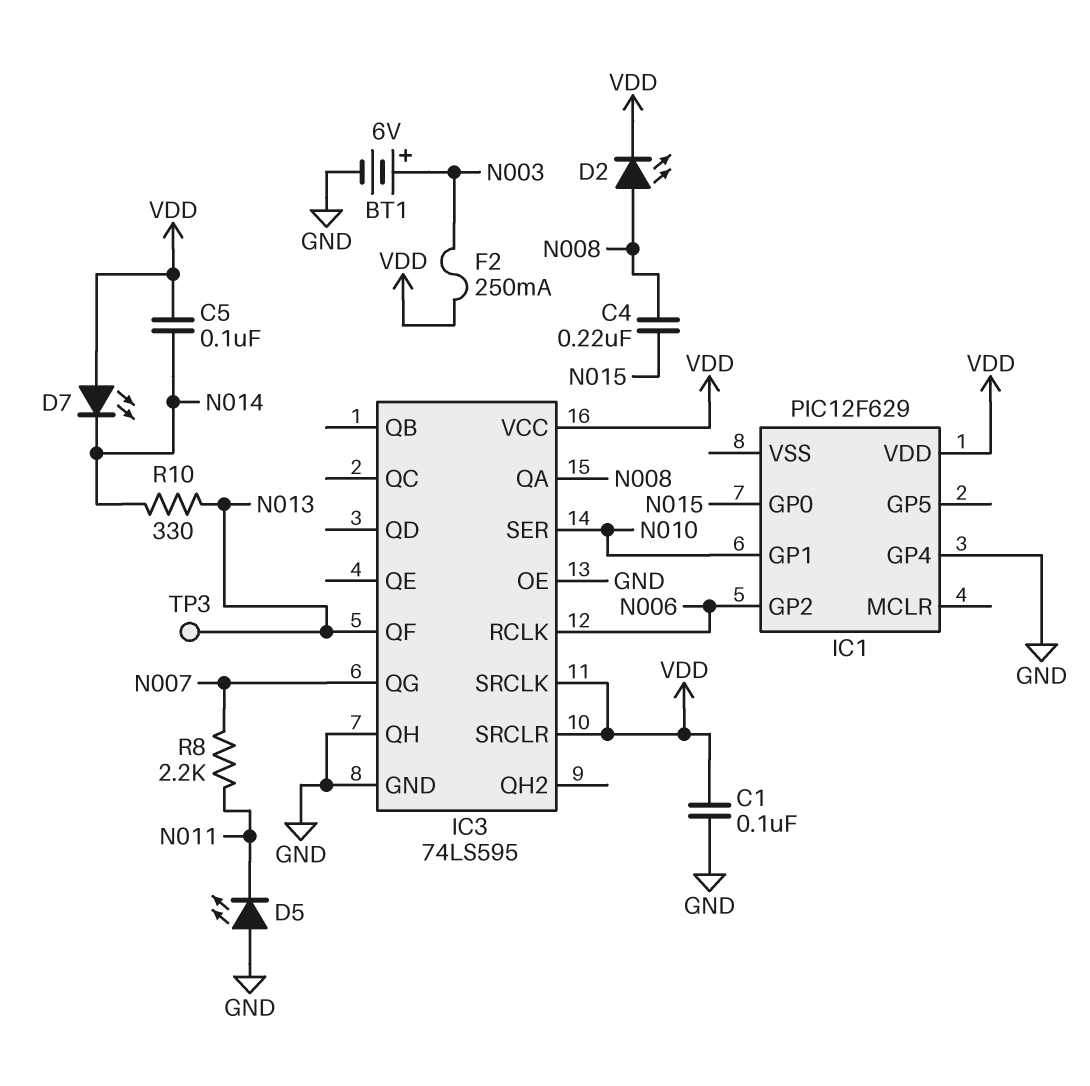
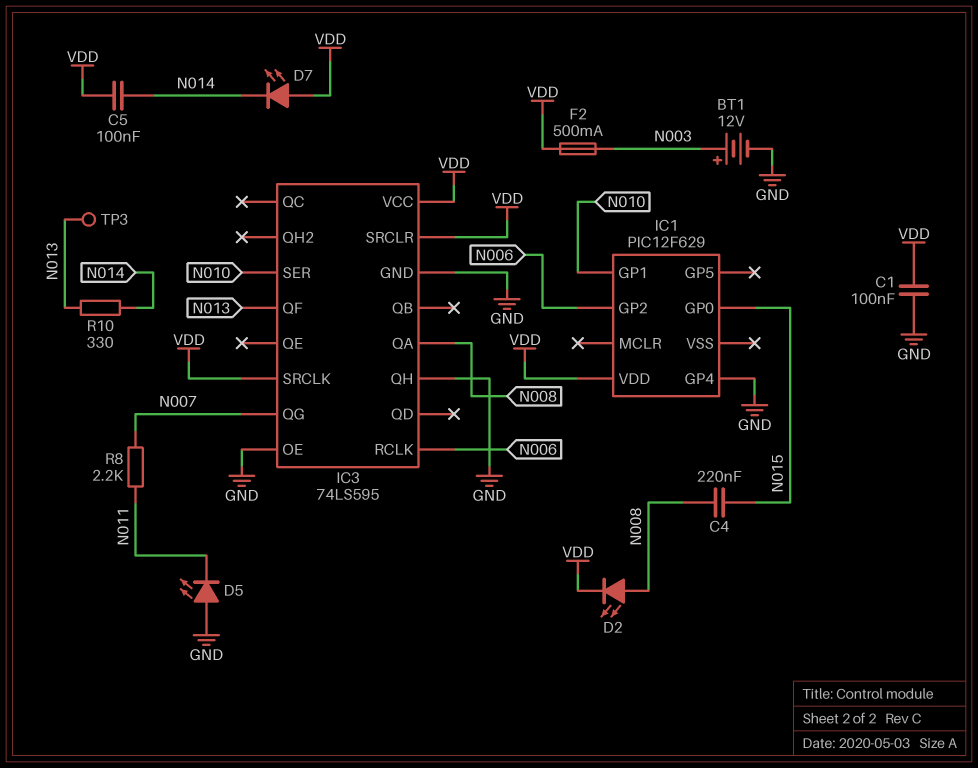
BT1: 6V (plus N003, minus GND) -> 12V (plus N003, minus GND)
F2: 250mA (N003, VDD) -> 500mA (N003, VDD)

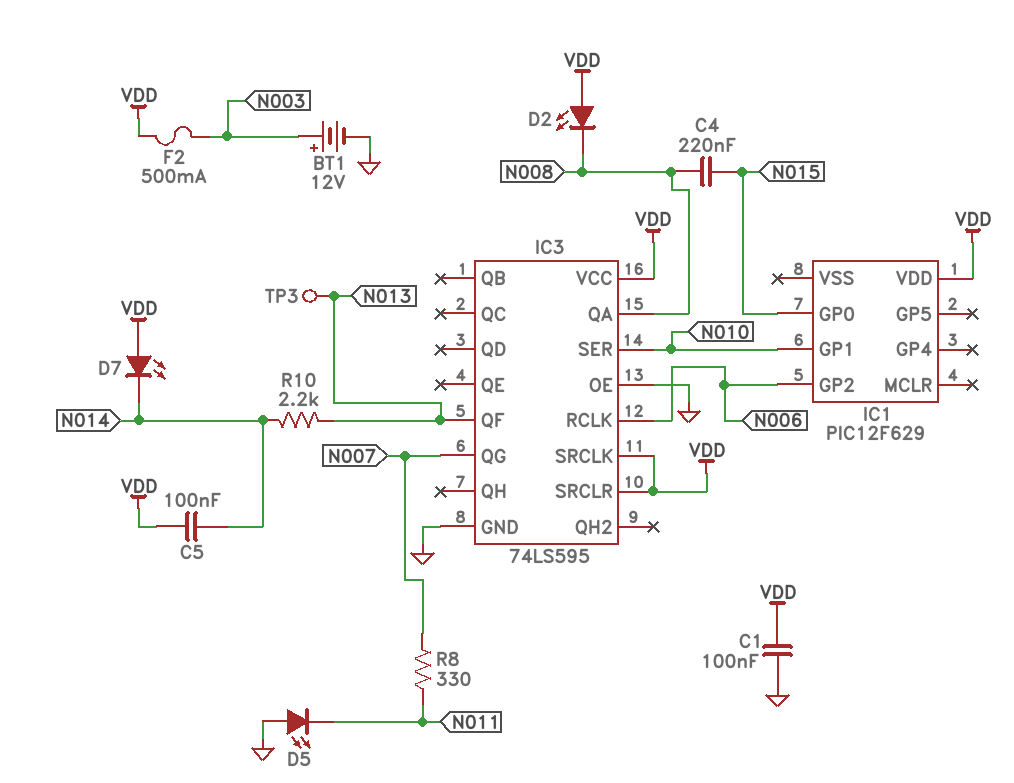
D2: LED (A N008, K VDD) -> LED (A VDD, K N008)
IC1 pin GP4: GND -> none
IC3 pin QH: GND -> none
R8: 2.2k (N007, N011) -> 330 (N007, N011)
R10: 330 (N013, N014) -> 2.2k (N013, N014)

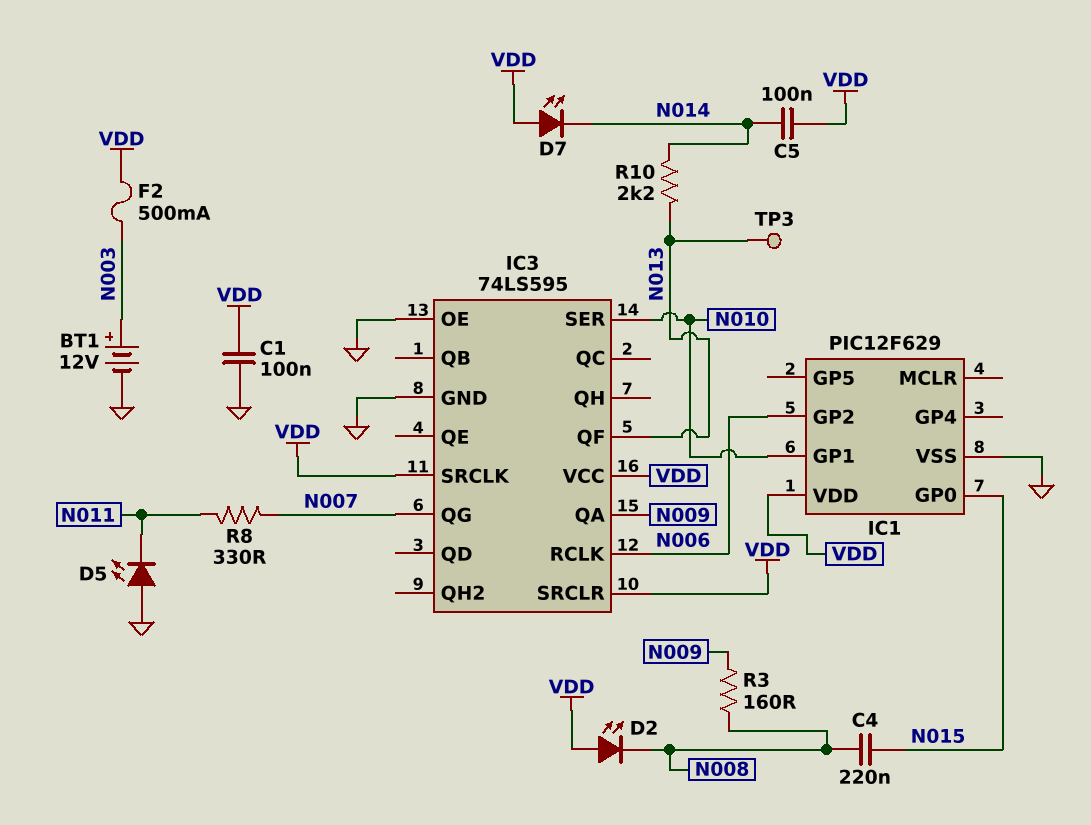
IC1 pin VSS: none -> GND
IC3 pin QA: N008 -> N009
R3: none -> 160 (N008, N009)

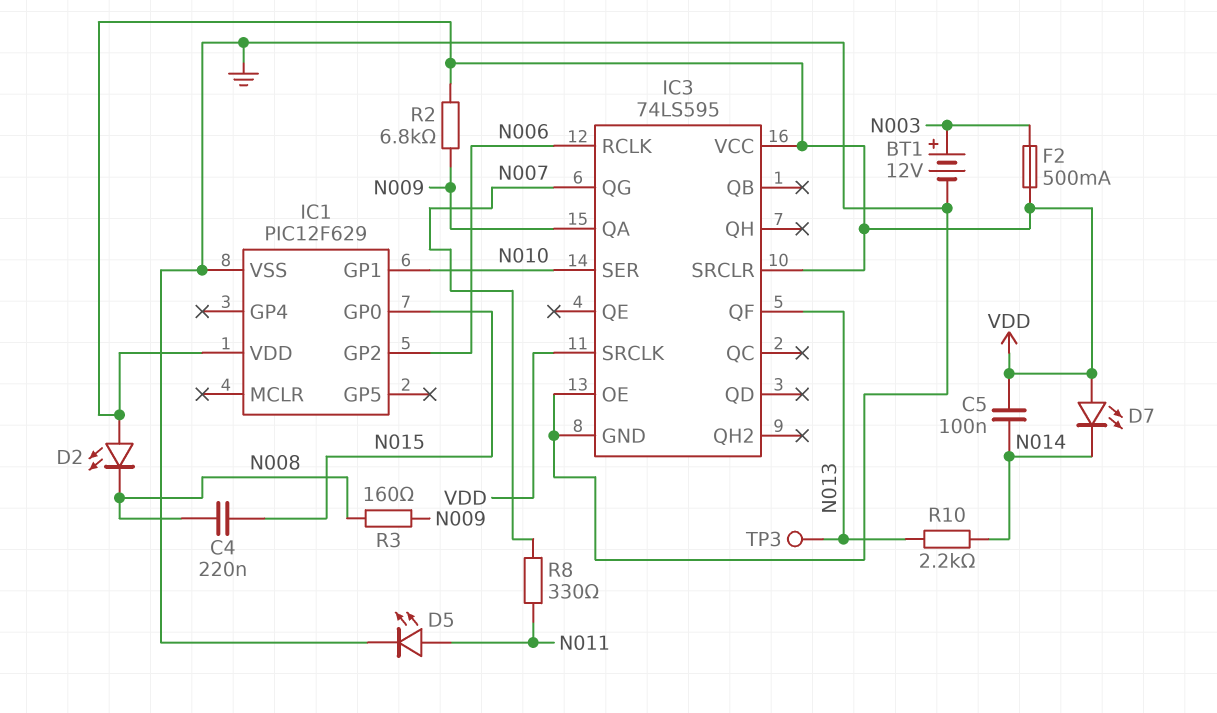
C1: 100nF (GND, VDD) -> none
D5: LED (A GND, K N011) -> LED (A N011, K GND)
R2: none -> 6.8k (N009, VDD)

